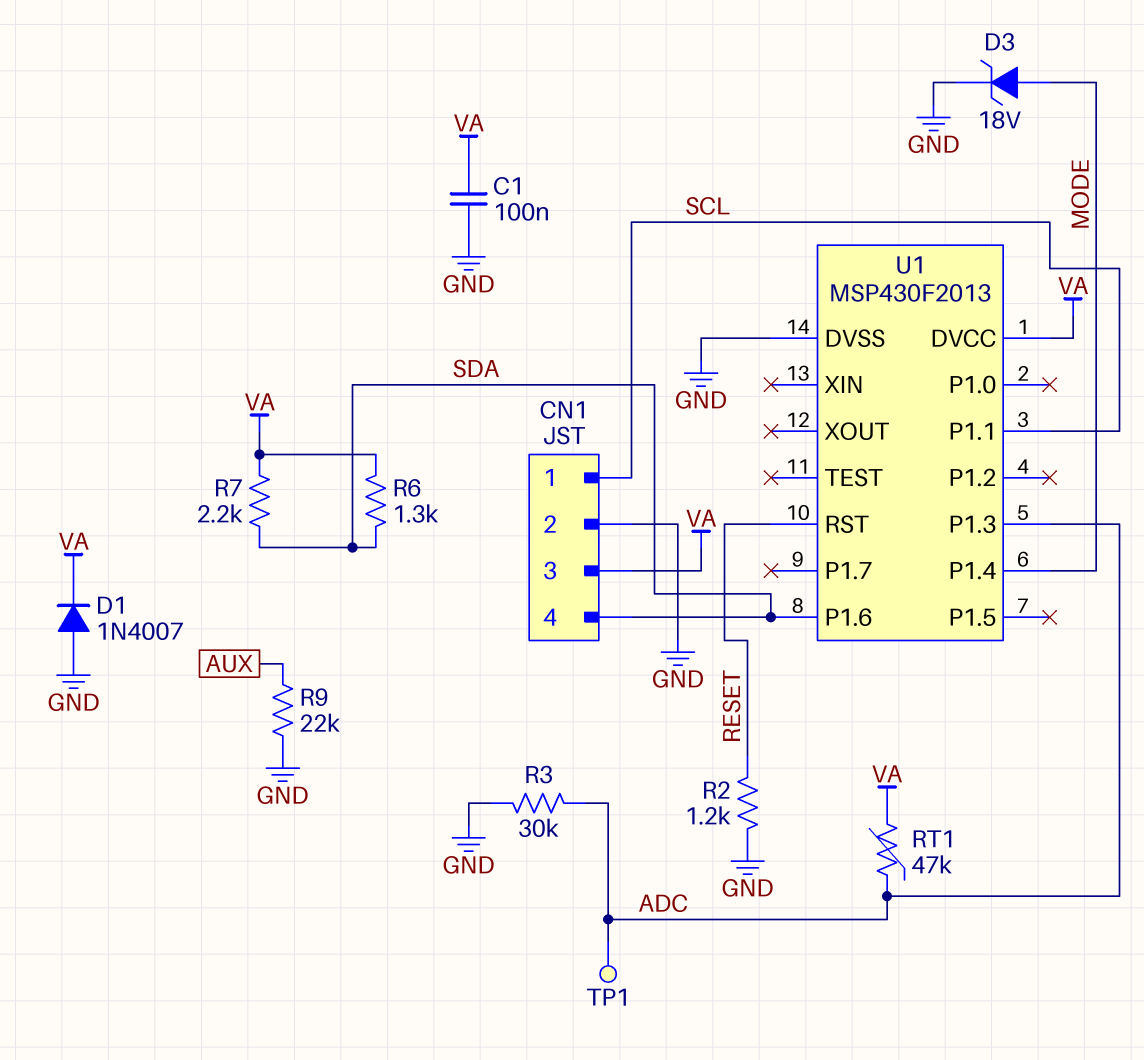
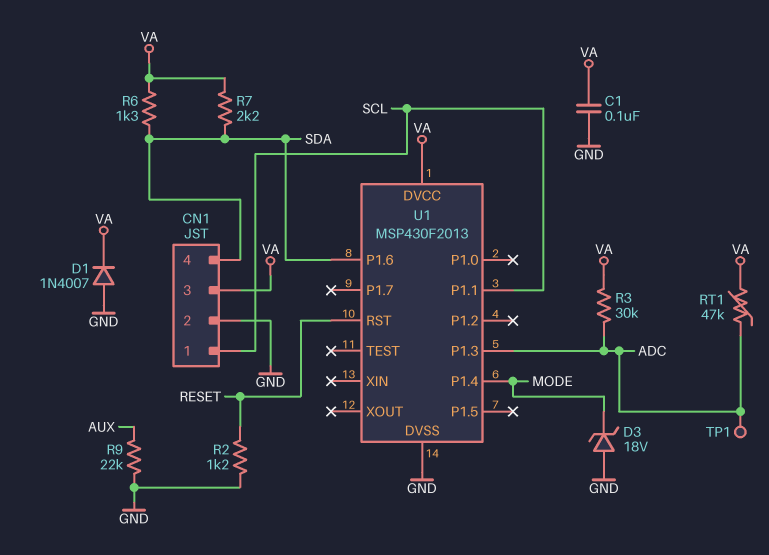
D3: zener 18V (A MODE, K GND) -> zener 18V (A GND, K MODE)
R3: 30k (ADC, GND) -> 30k (ADC, VA)

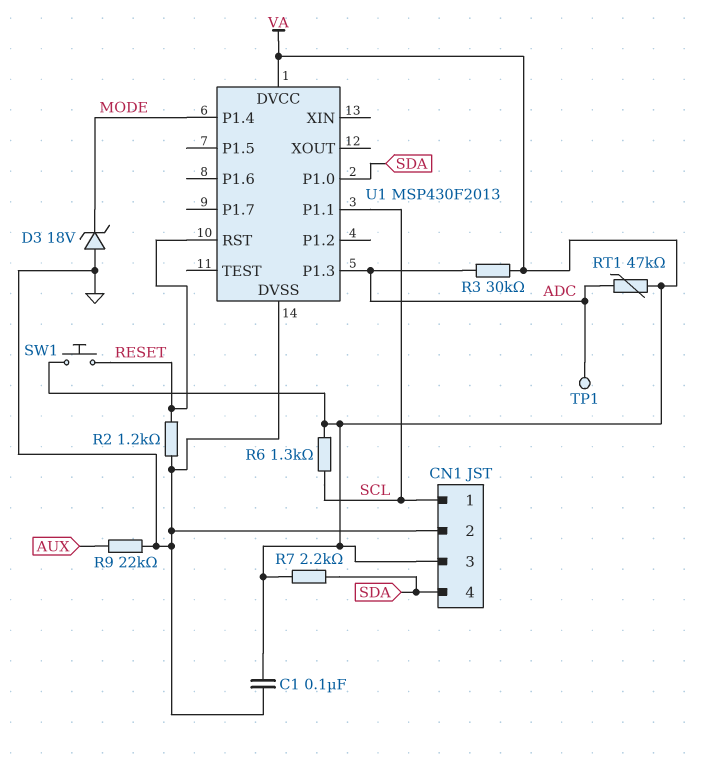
D1: diode 1N4007 (A GND, K VA) -> none
R6: 1.3k (SDA, VA) -> 1.3k (SCL, VA)
SW1: none -> button (RESET, VA)
U1 pin P1.0: none -> SDA
U1 pin P1.6: SDA -> none

